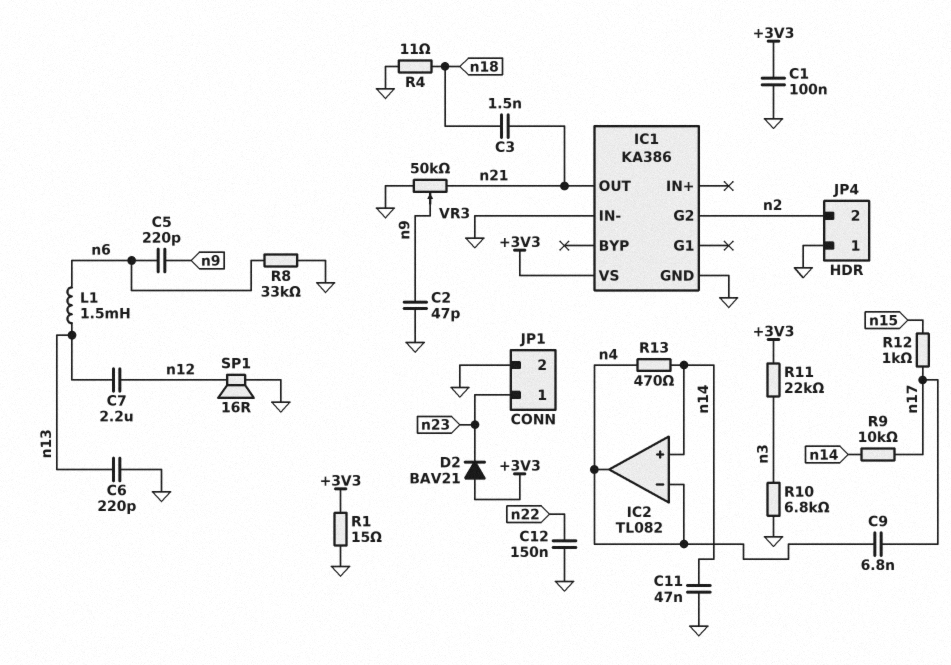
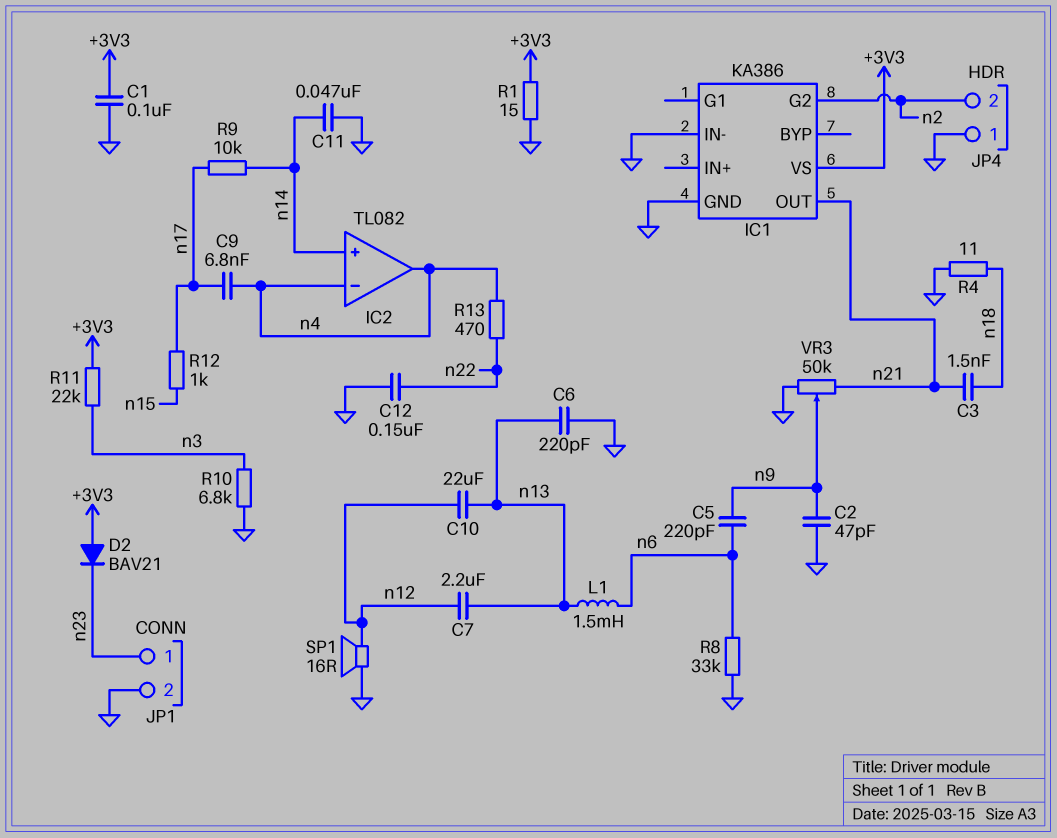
C10: none -> 22uF (n12, n13)
R13: 470 (n4, n14) -> 470 (n4, n22)

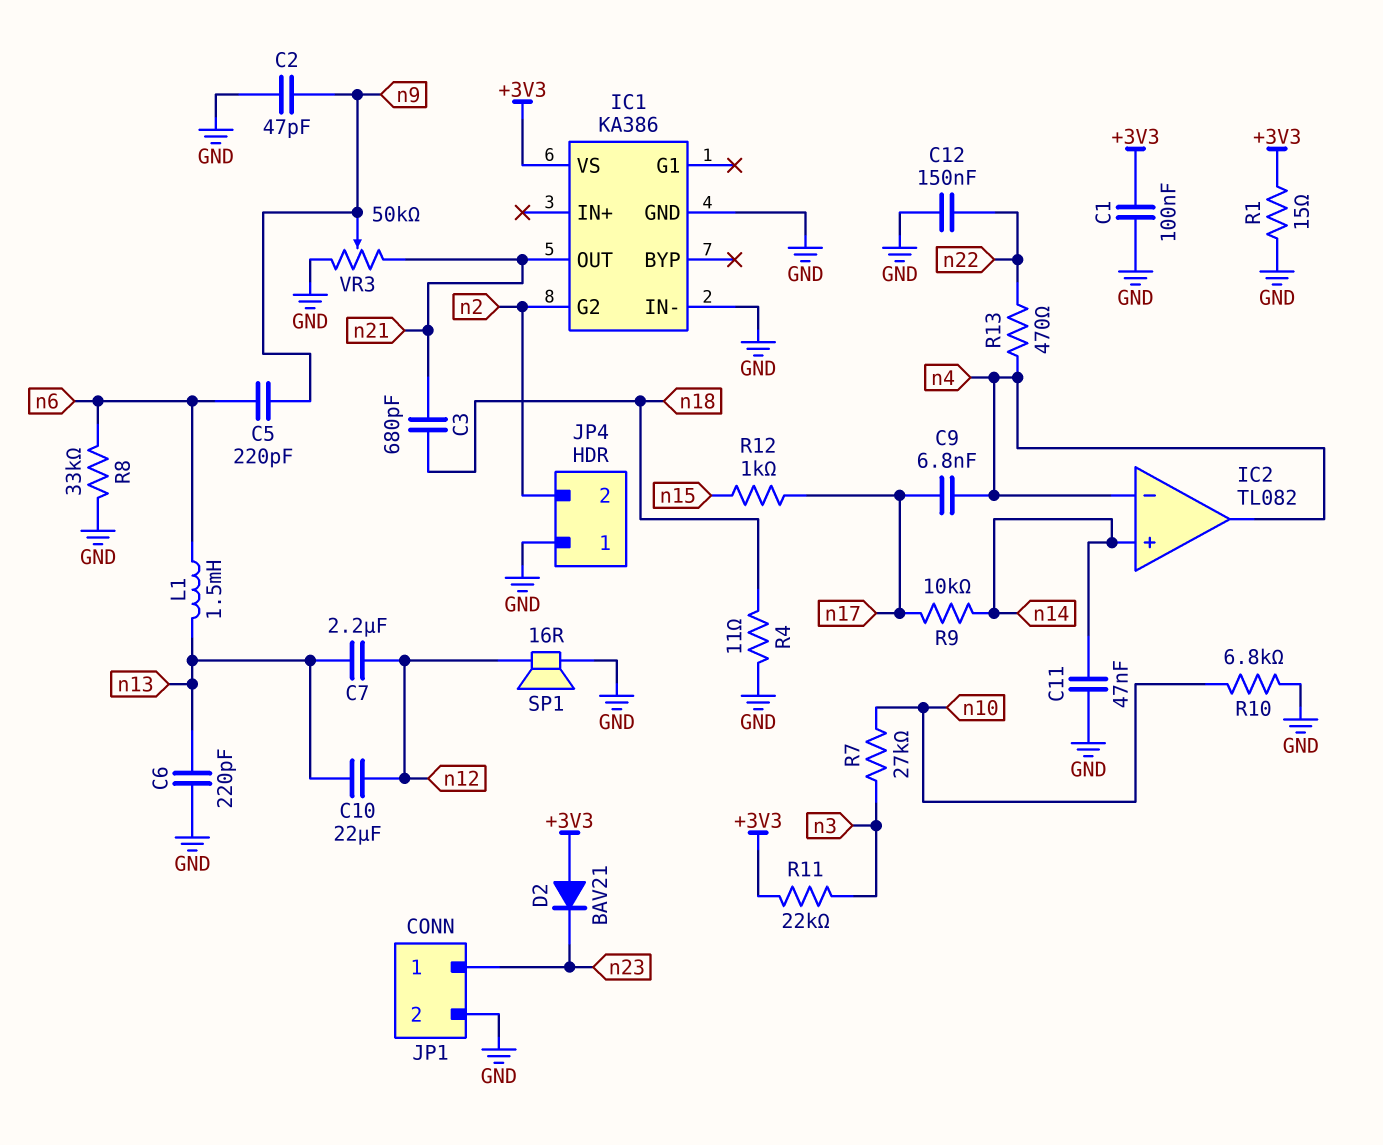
C3: 1.5nF (n18, n21) -> 680pF (n18, n21)
R7: none -> 27k (n3, n10)
R10: 6.8k (GND, n3) -> 6.8k (GND, n10)

